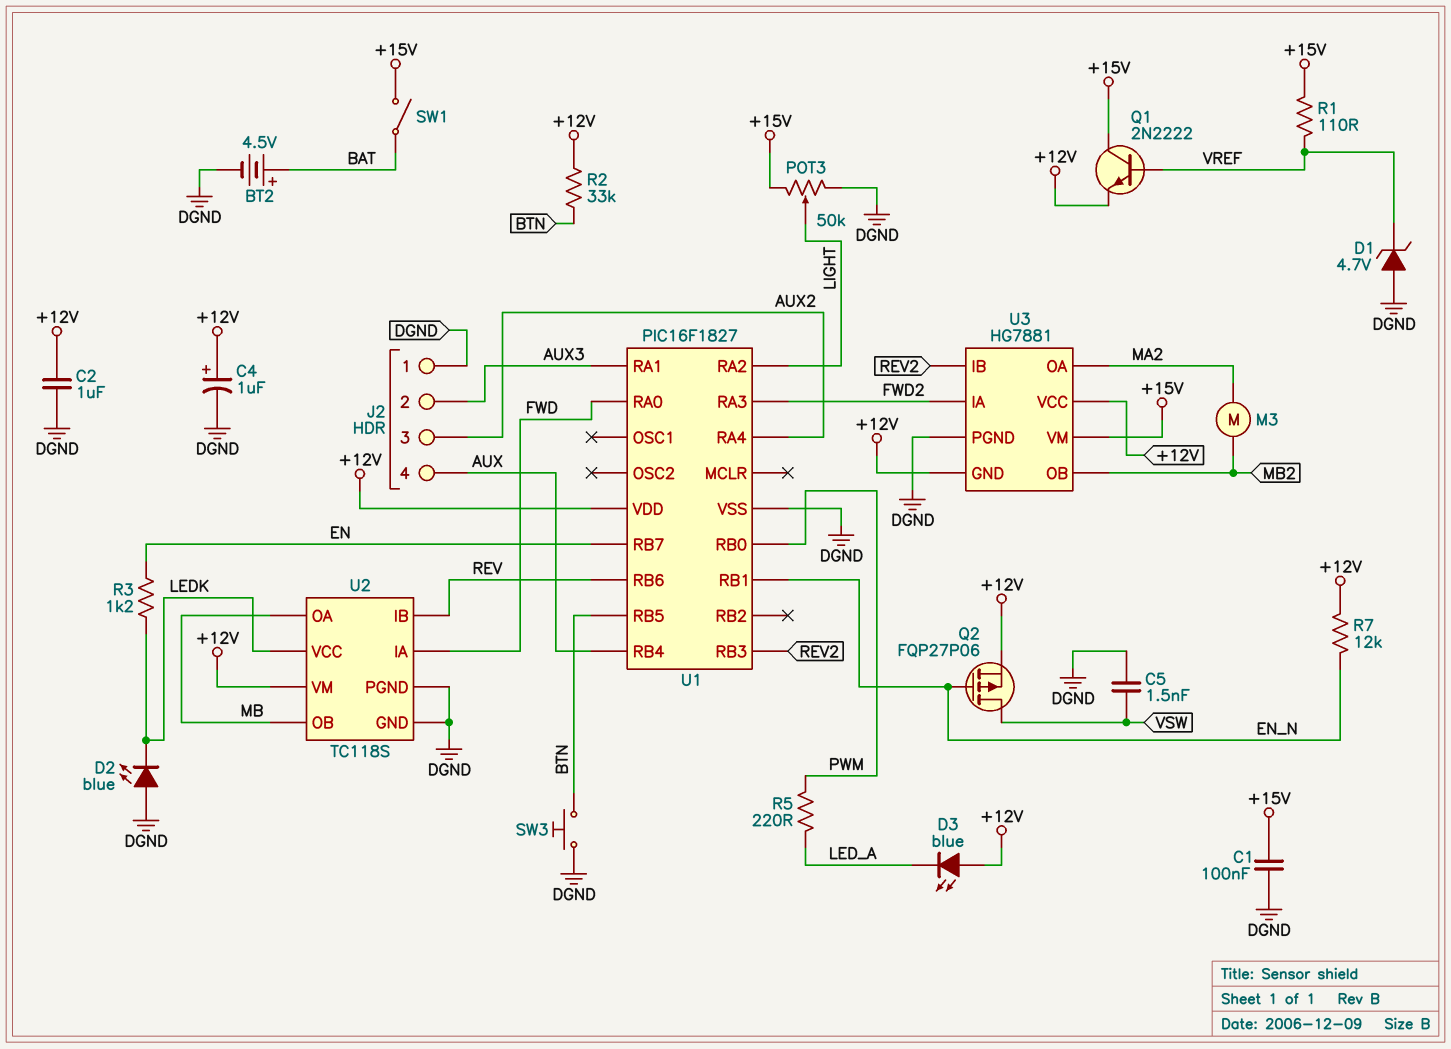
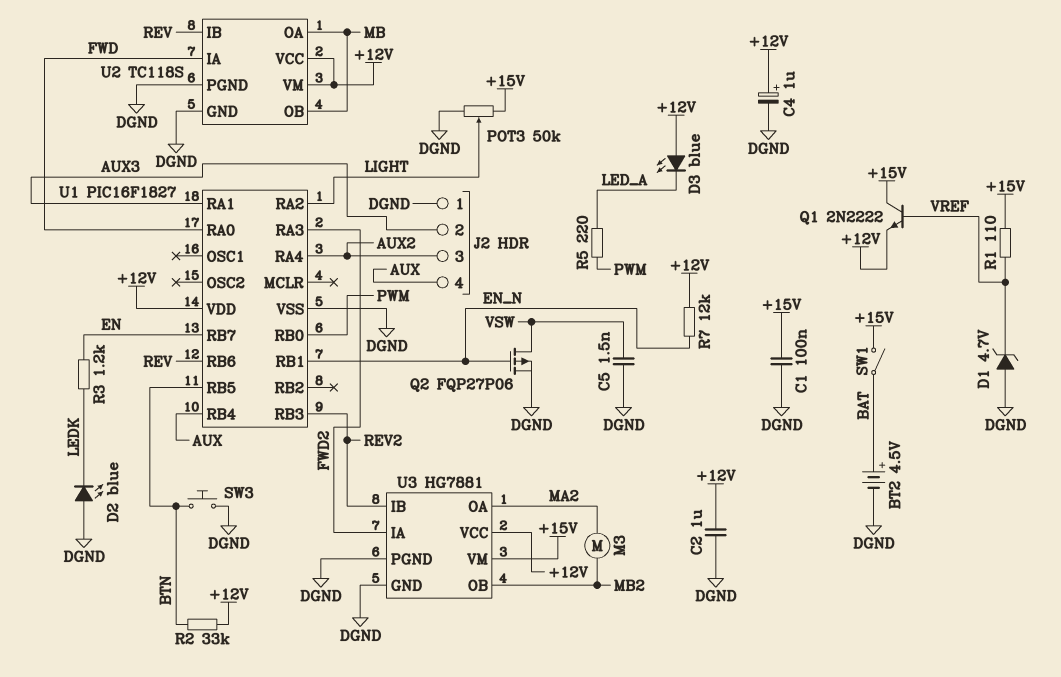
Q2: PMOS FQP27P06 (G EN_N, D VSW, S +12V) -> PMOS FQP27P06 (G EN_N, D VSW, S DGND)
U2 pin VCC: LEDK -> +12V
U3 pin GND: +12V -> DGND

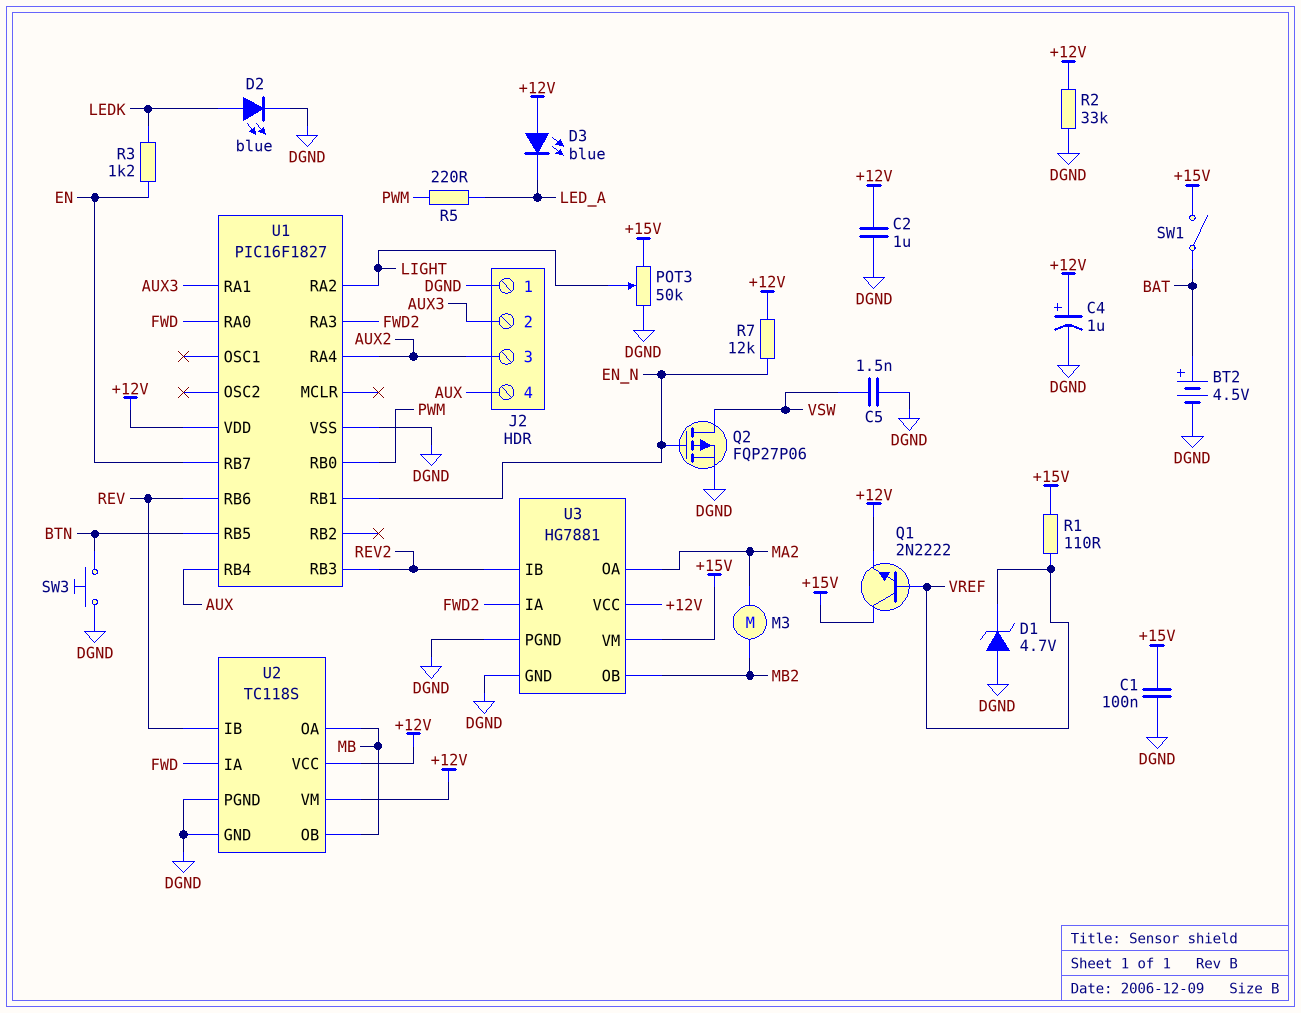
D2: LED blue (A DGND, K LEDK) -> LED blue (A LEDK, K DGND)
R2: 33k (+12V, BTN) -> 33k (+12V, DGND)

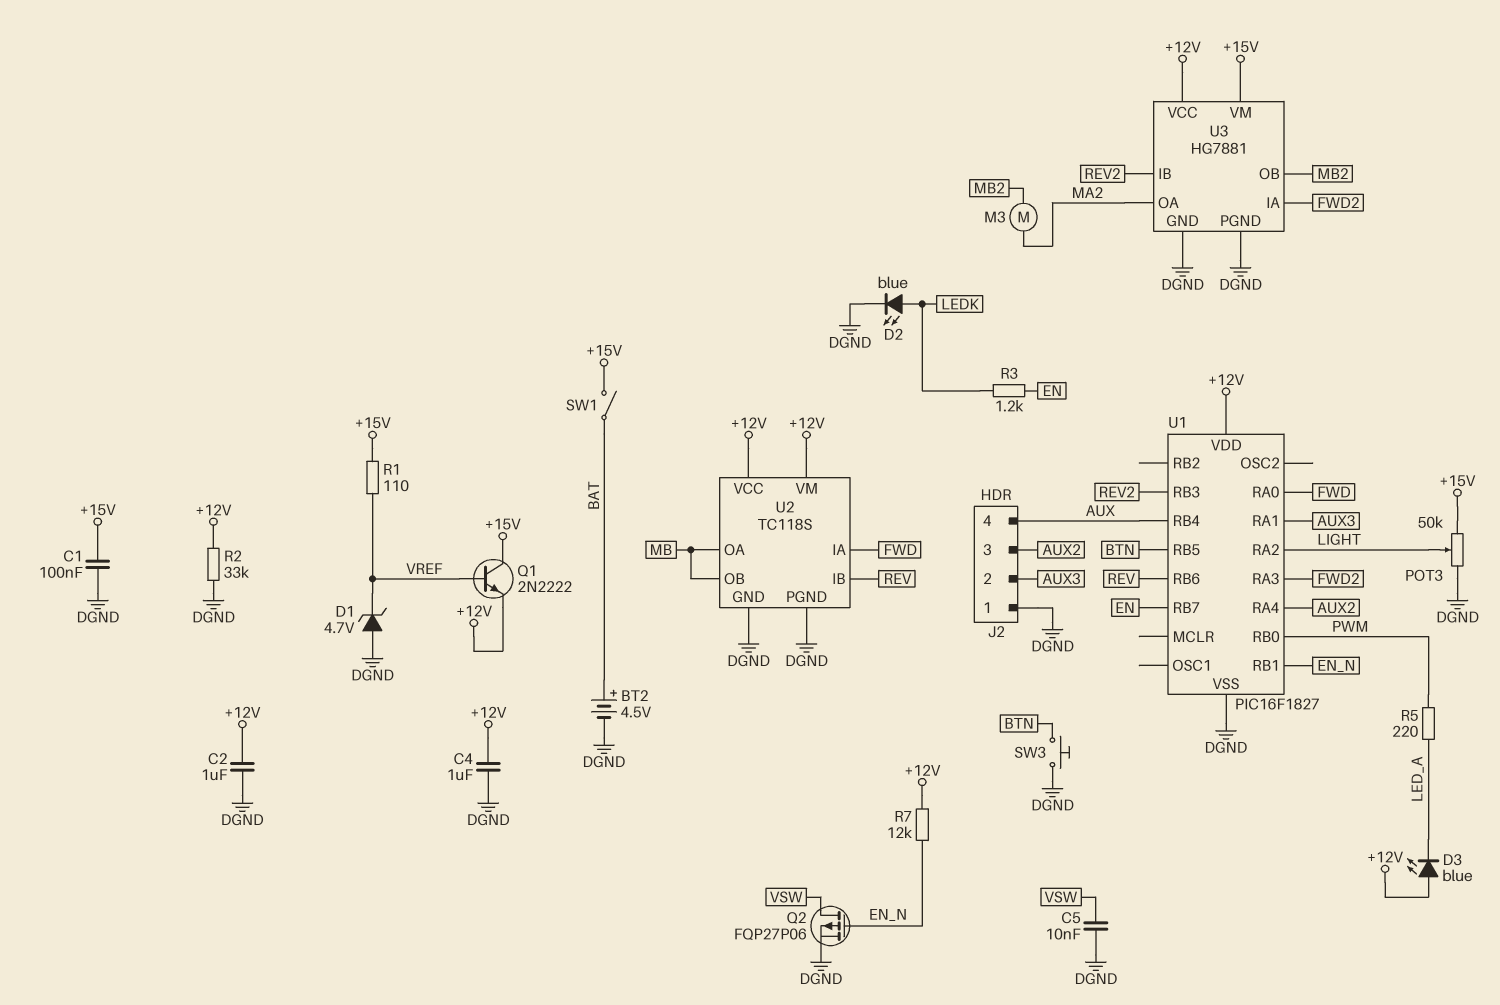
C4: 1uF (plus +12V, minus DGND) -> 1uF (+12V, DGND)
C5: 1.5nF (DGND, VSW) -> 10nF (DGND, VSW)

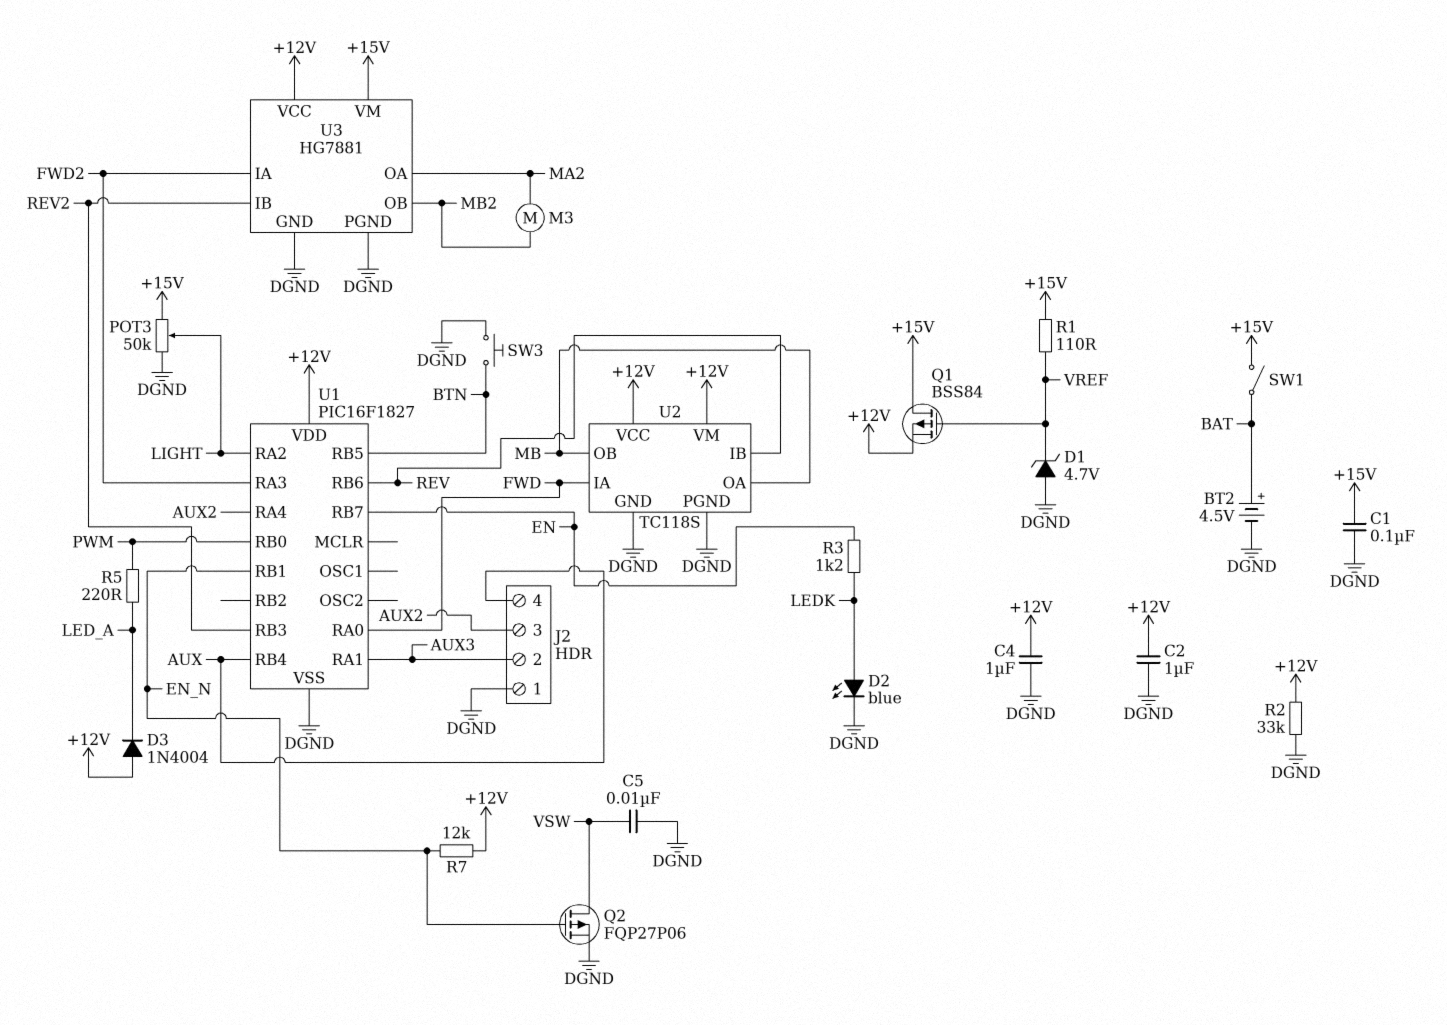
D3: LED blue (A +12V, K LED_A) -> diode 1N4004 (A +12V, K LED_A)
Q1: NPN 2N2222 (B VREF, C +15V, E +12V) -> PMOS BSS84 (G VREF, D +15V, S +12V)

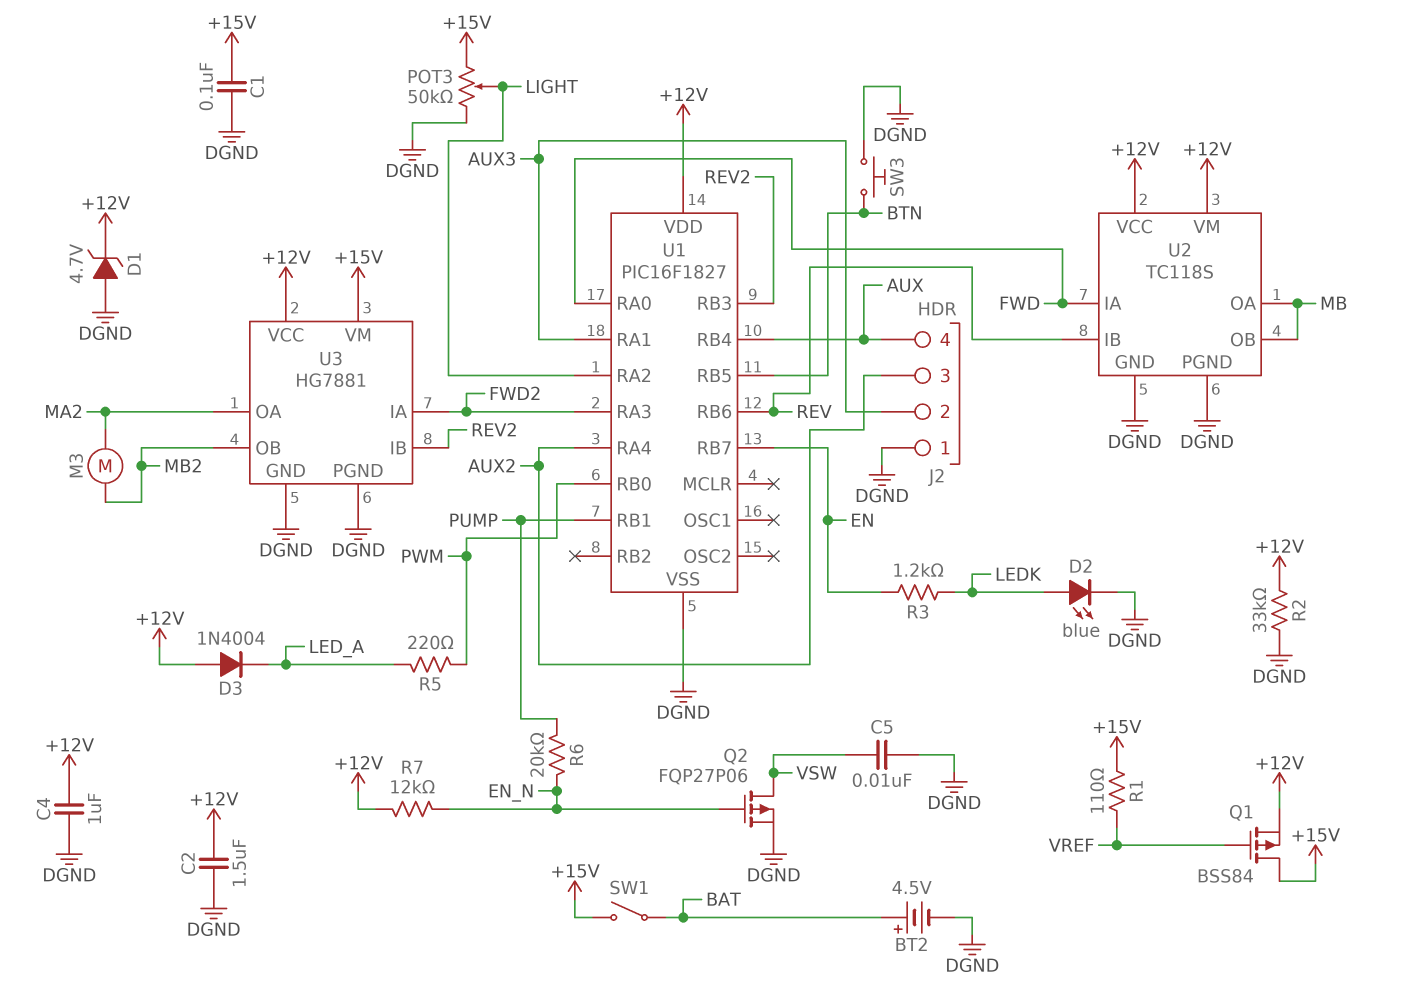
C2: 1uF (+12V, DGND) -> 1.5uF (+12V, DGND)
D1: zener 4.7V (A DGND, K VREF) -> zener 4.7V (A DGND, K +12V)
R6: none -> 20k (EN_N, PUMP)
U1 pin RB1: EN_N -> PUMP

